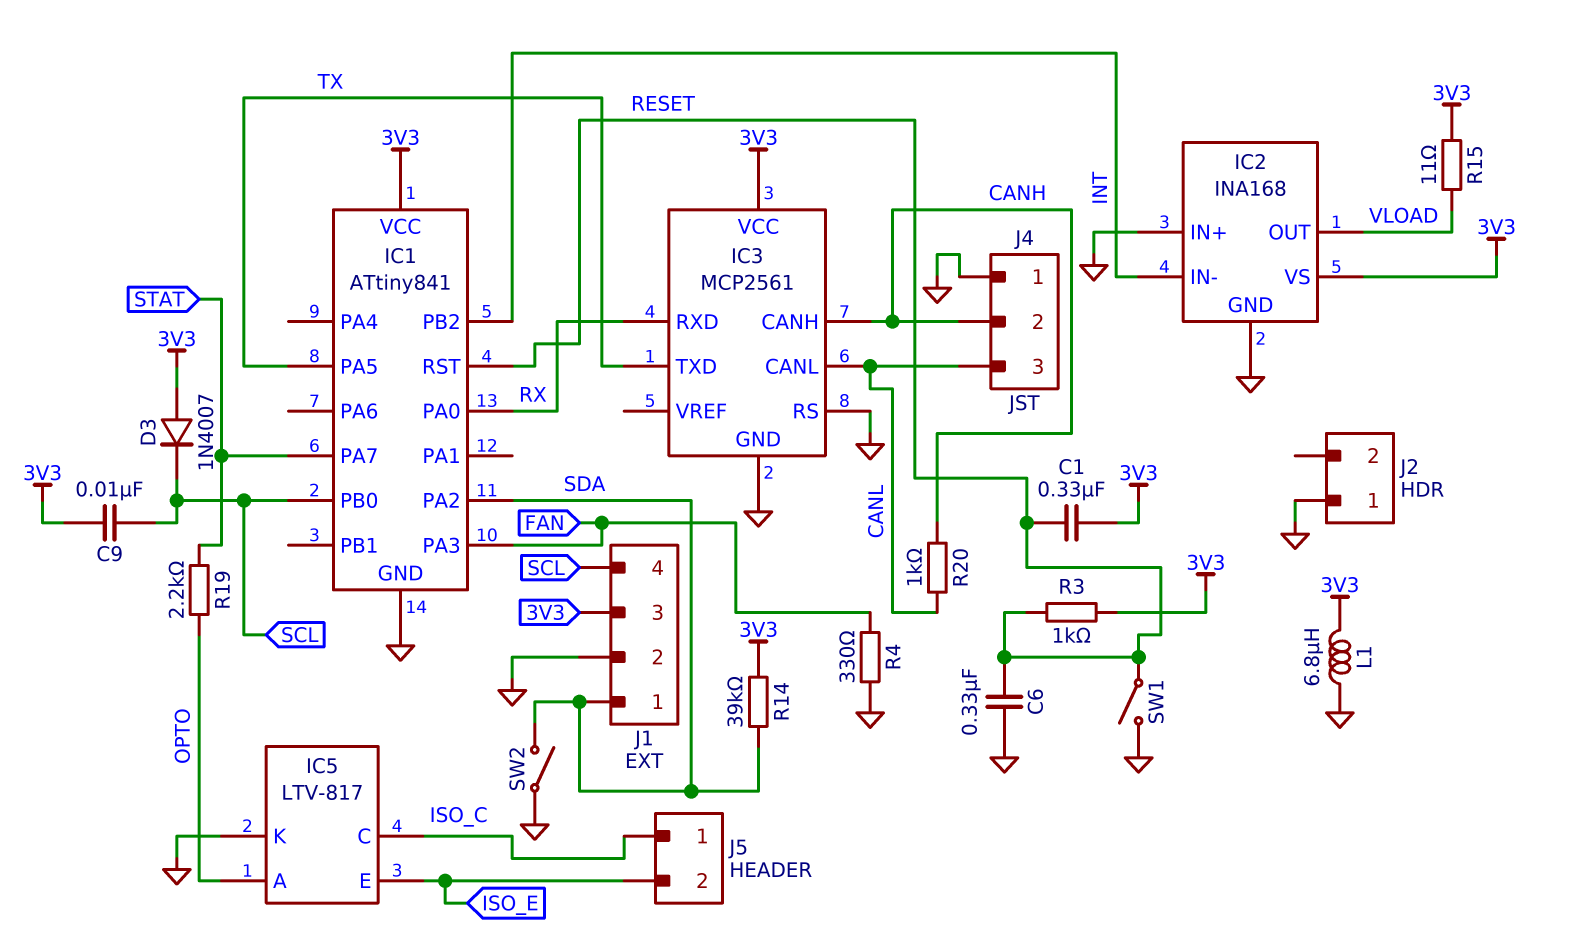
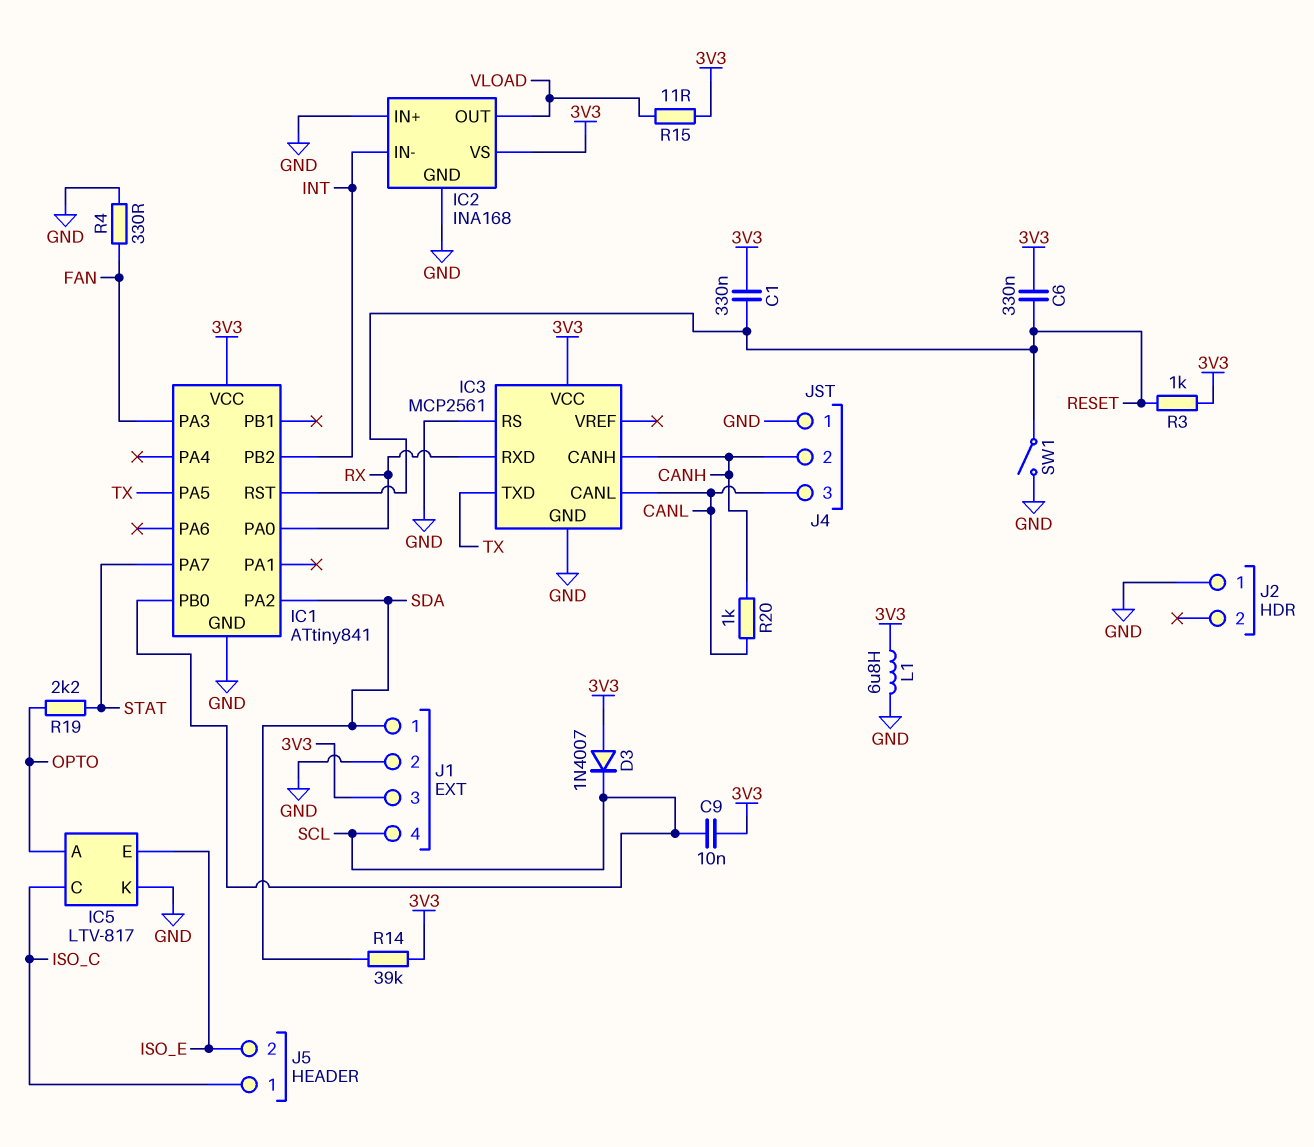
C6: 330nF (GND, RESET) -> 330nF (3V3, RESET)
SW2: switch (GND, SDA) -> none

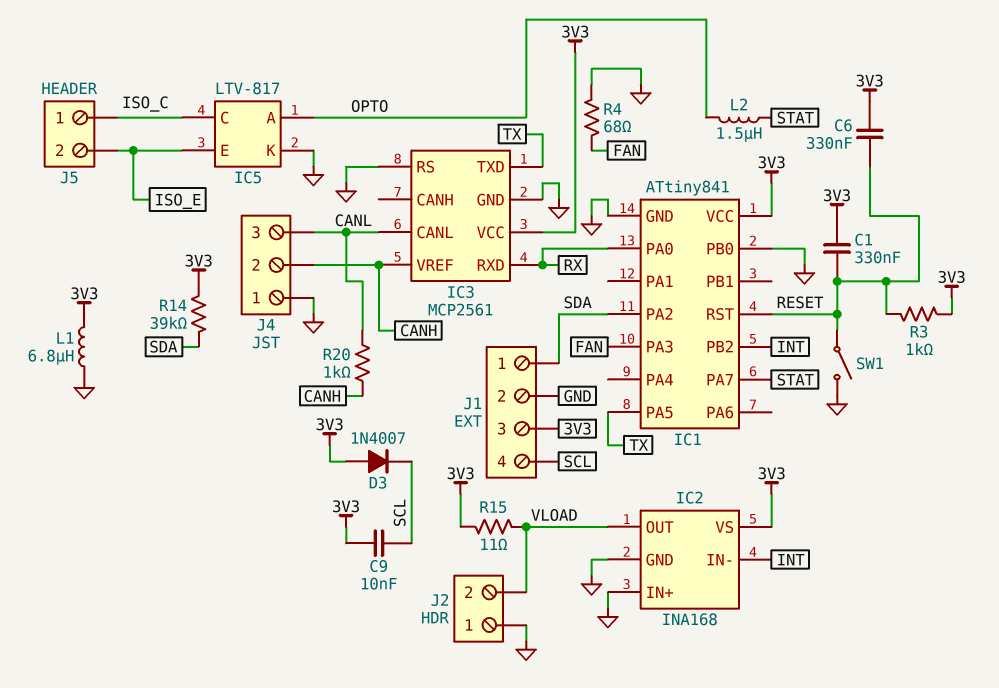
IC1 pin PB0: SCL -> GND
IC3 pin CANH: CANH -> none
IC3 pin VREF: none -> CANH
J2 pin 2: none -> VLOAD
L2: none -> 1.5uH (OPTO, STAT)
R4: 330 (FAN, GND) -> 68 (FAN, GND)
R19: 2.2k (OPTO, STAT) -> none

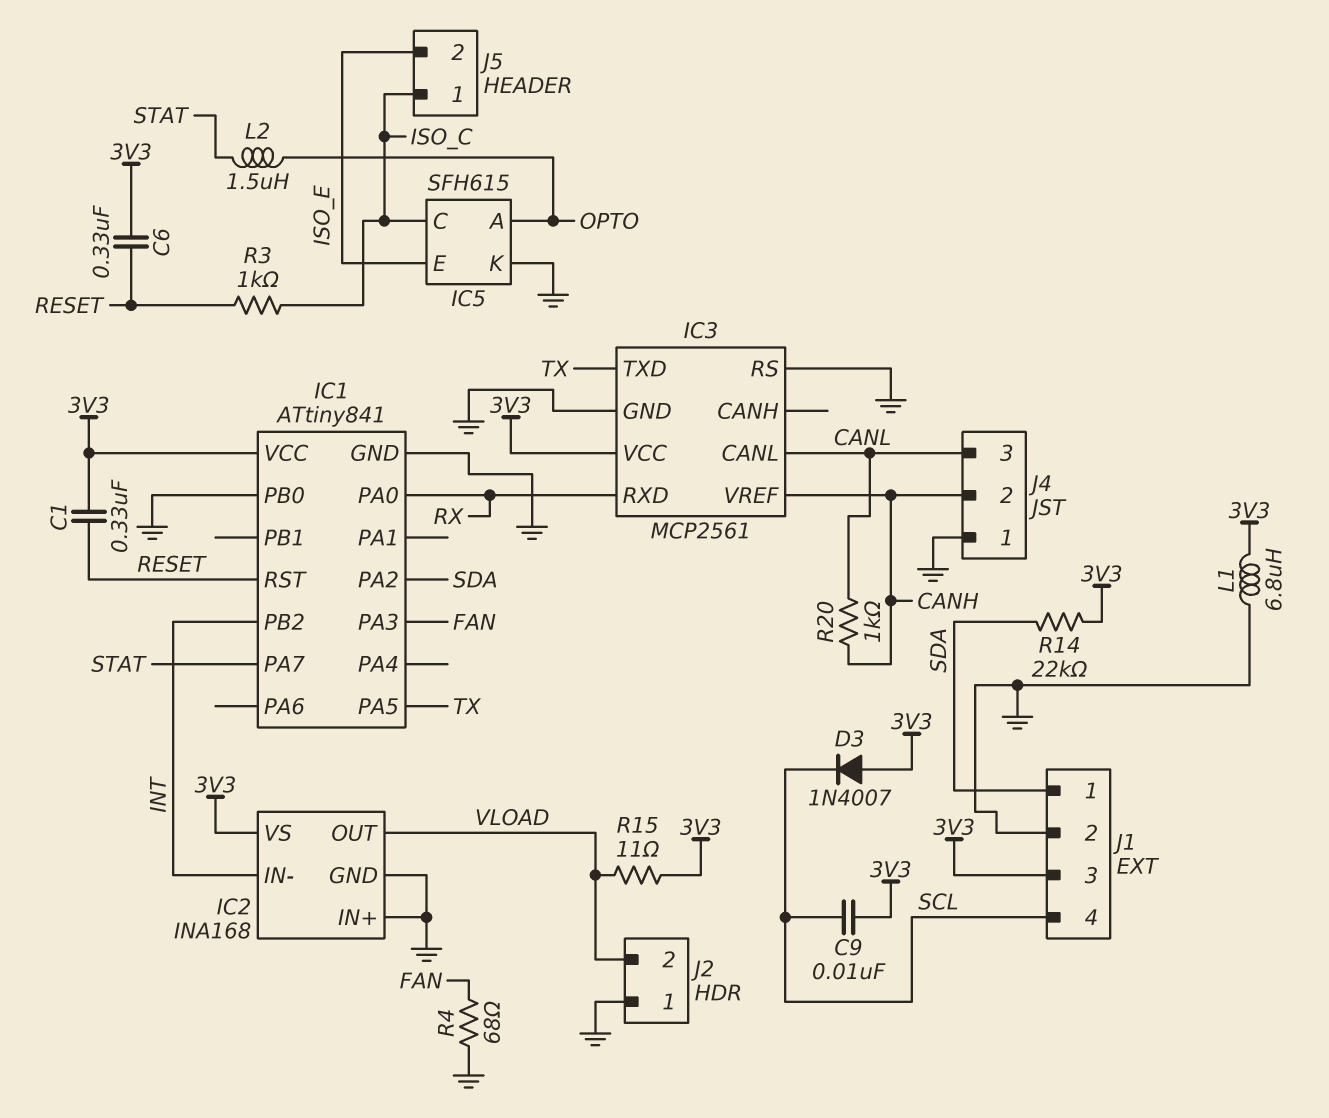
IC5: LTV-817 -> SFH615
R3: 1k (3V3, RESET) -> 1k (ISO_C, RESET)
R14: 39k (3V3, SDA) -> 22k (3V3, SDA)
SW1: switch (GND, RESET) -> none

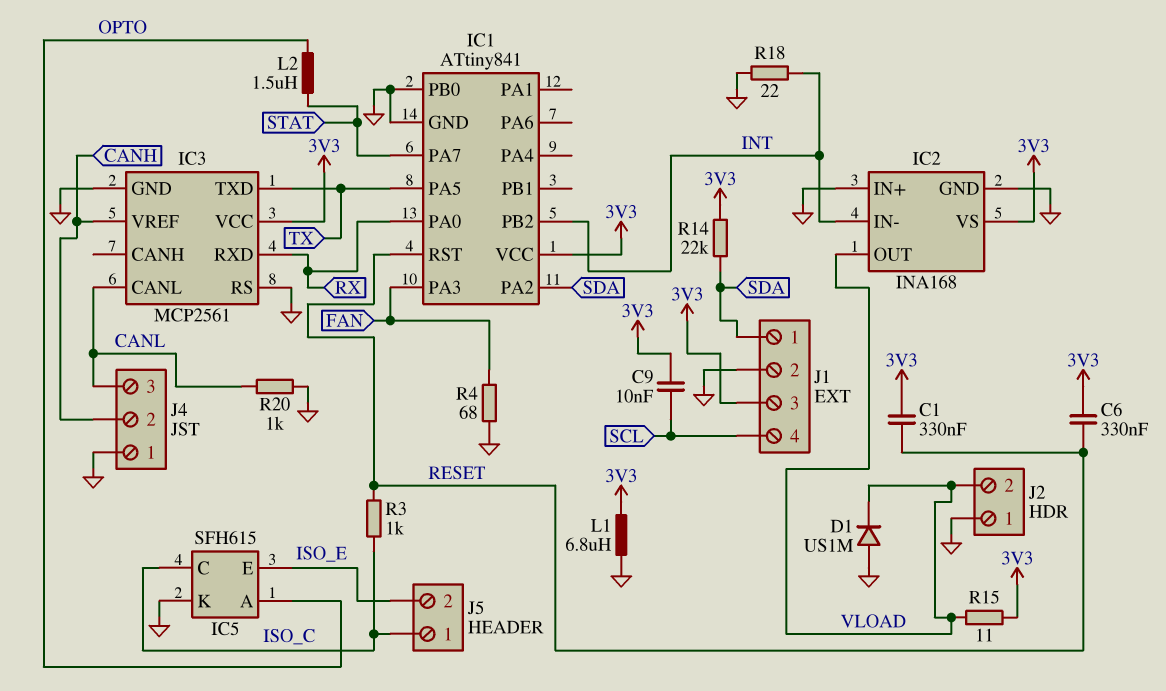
D1: none -> diode US1M (A GND, K VLOAD)
D3: diode 1N4007 (A 3V3, K SCL) -> none
R18: none -> 22 (GND, INT)
R20: 1k (CANH, CANL) -> 1k (CANL, GND)

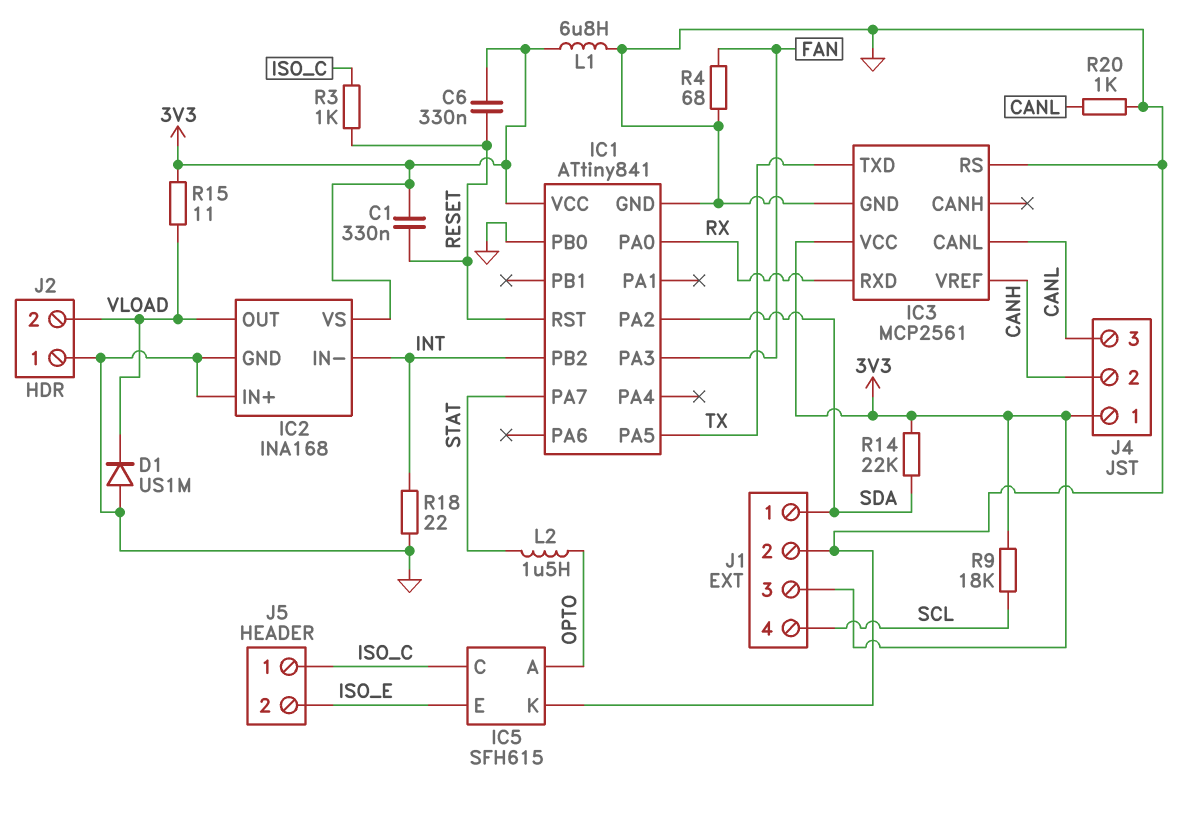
C9: 10nF (3V3, SCL) -> none
J4 pin 1: GND -> 3V3
R9: none -> 18k (3V3, SCL)

